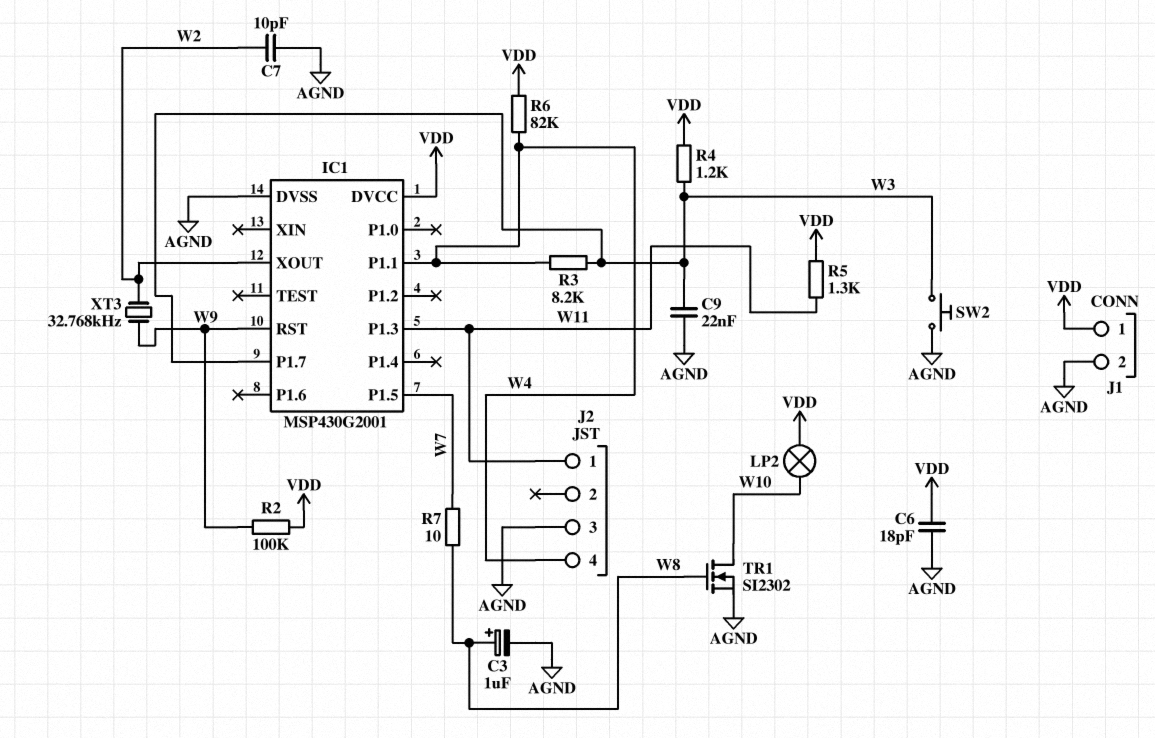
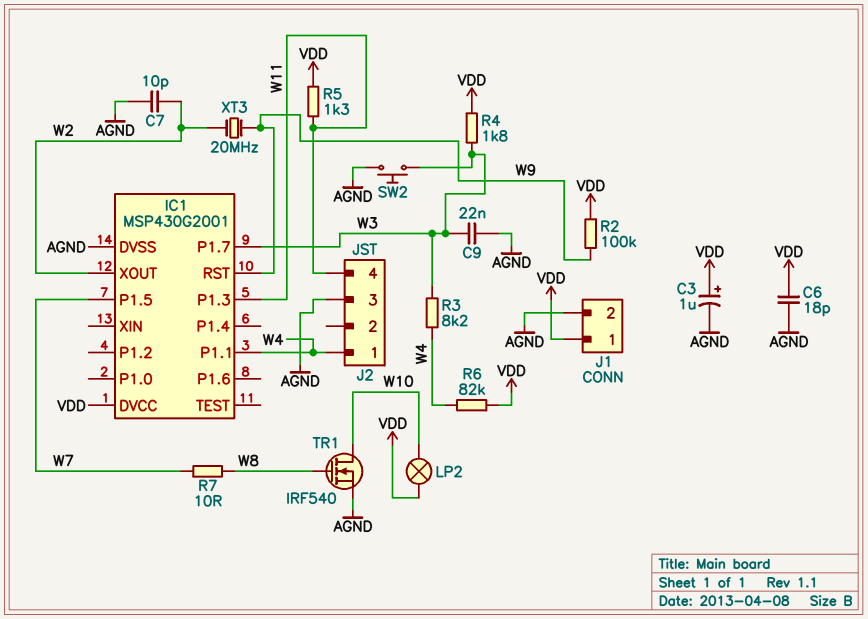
C3: 1uF (plus W8, minus AGND) -> 1uF (plus VDD, minus AGND)
J2 pin 1: W11 -> W4
J2 pin 4: W4 -> W11
R4: 1.2k (VDD, W3) -> 1.8k (VDD, W3)
TR1: NMOS SI2302 (G W8, D W10, S AGND) -> NMOS IRF540 (G W8, D W10, S AGND)
XT3: 32.768kHz (W2, W9) -> 20MHz (W2, W9)

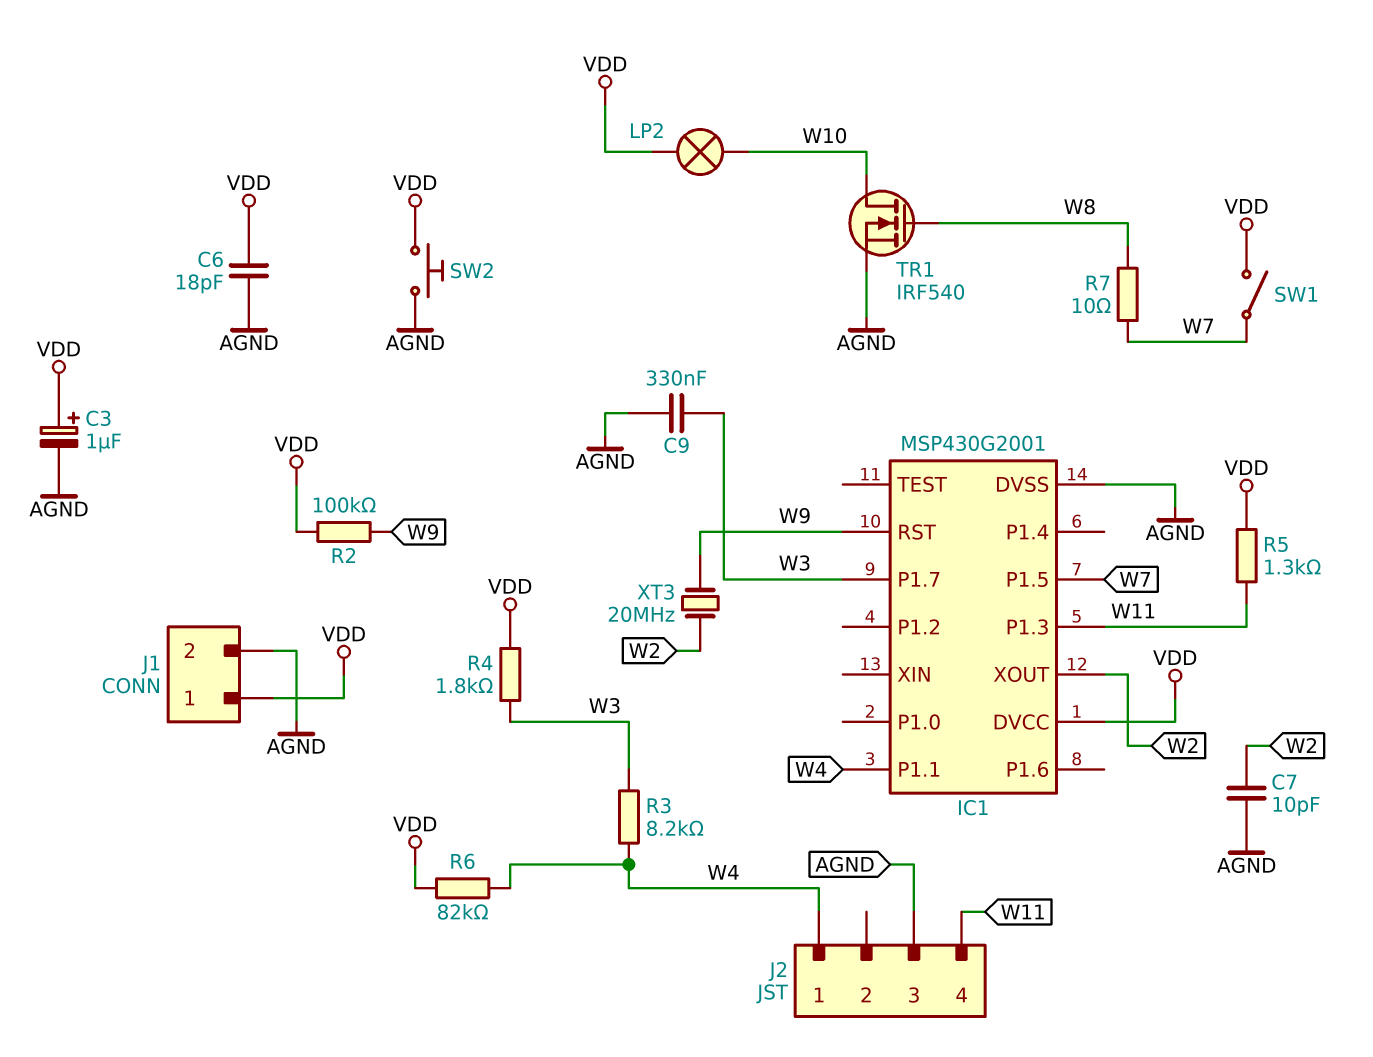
C9: 22nF (AGND, W3) -> 330nF (AGND, W3)
SW1: none -> switch (VDD, W7)
SW2: button (AGND, W3) -> button (AGND, VDD)

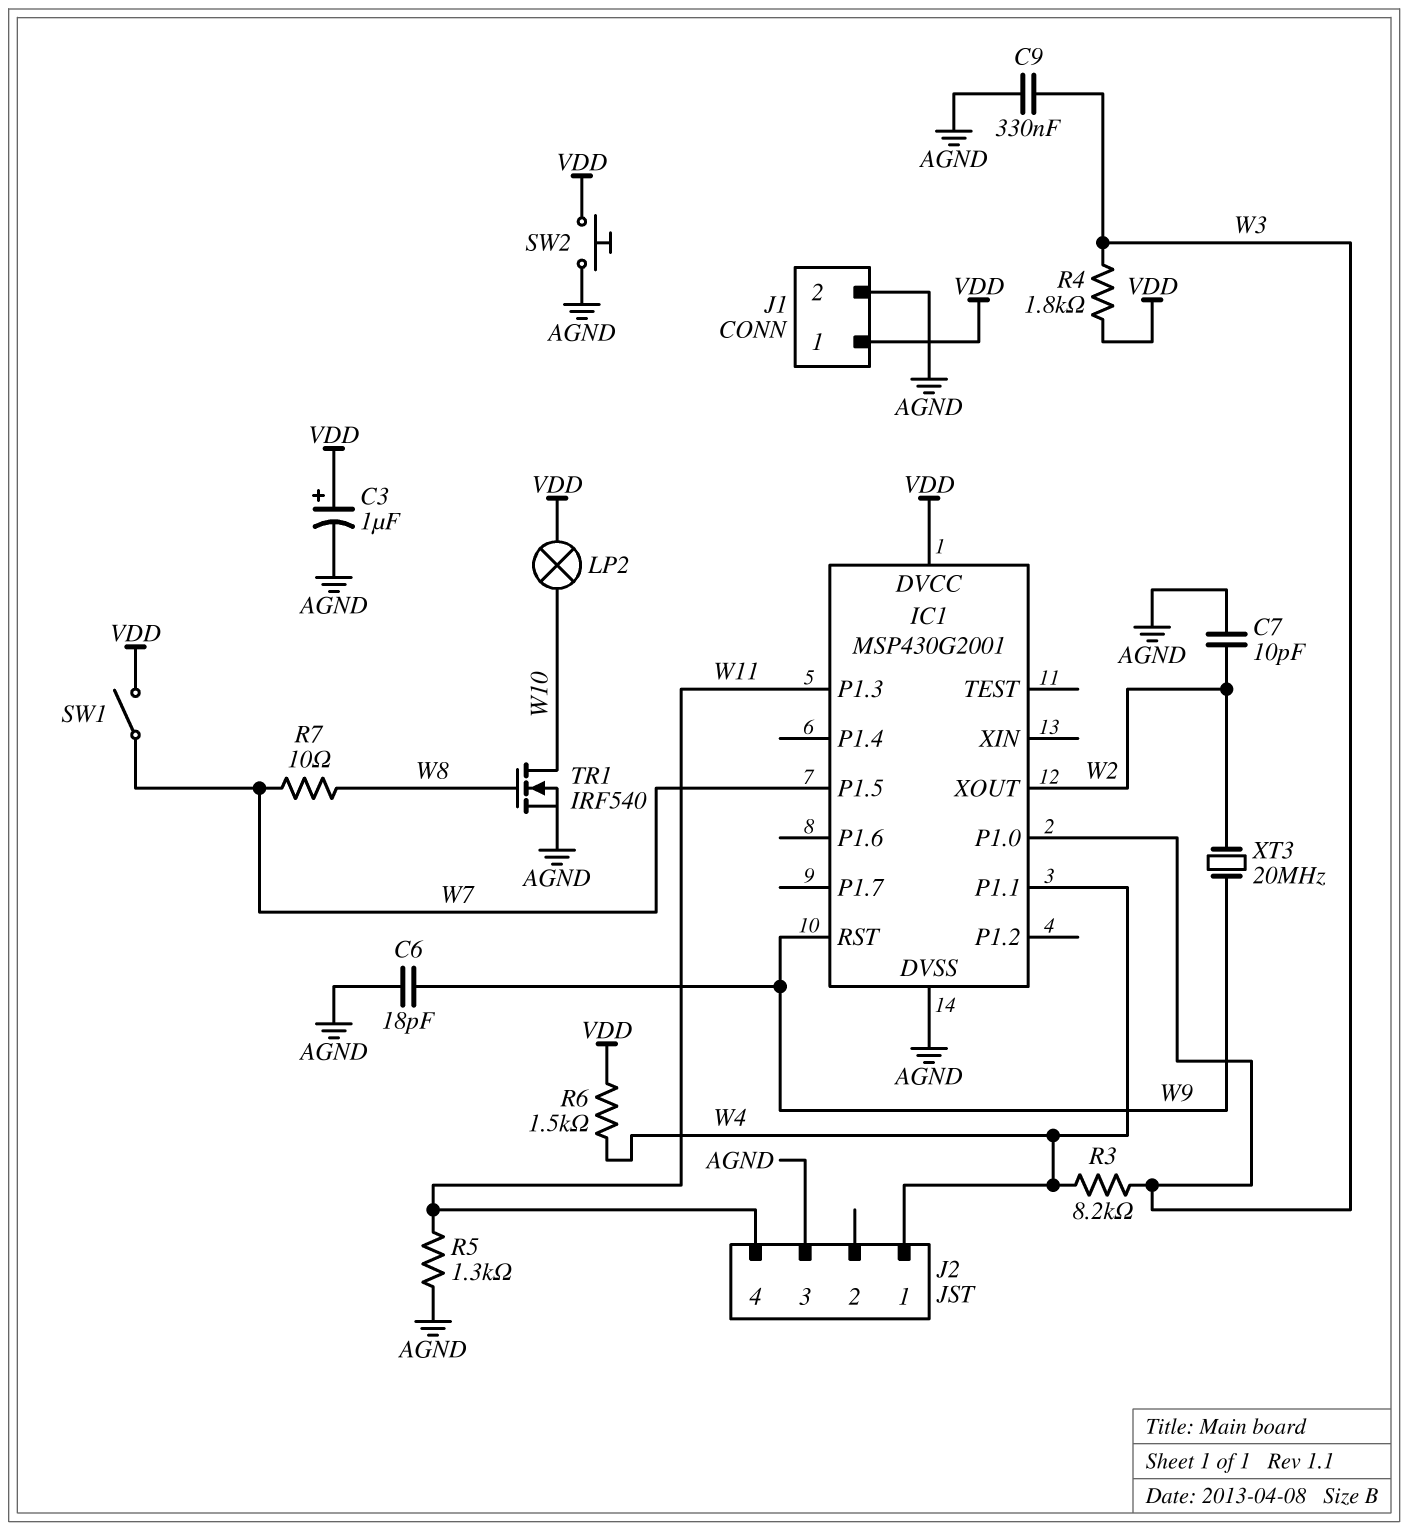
C6: 18pF (AGND, VDD) -> 18pF (AGND, W9)
IC1 pin P1.0: none -> W3
IC1 pin P1.7: W3 -> none
R2: 100k (VDD, W9) -> none
R5: 1.3k (VDD, W11) -> 1.3k (AGND, W11)
R6: 82k (VDD, W4) -> 1.5k (VDD, W4)

